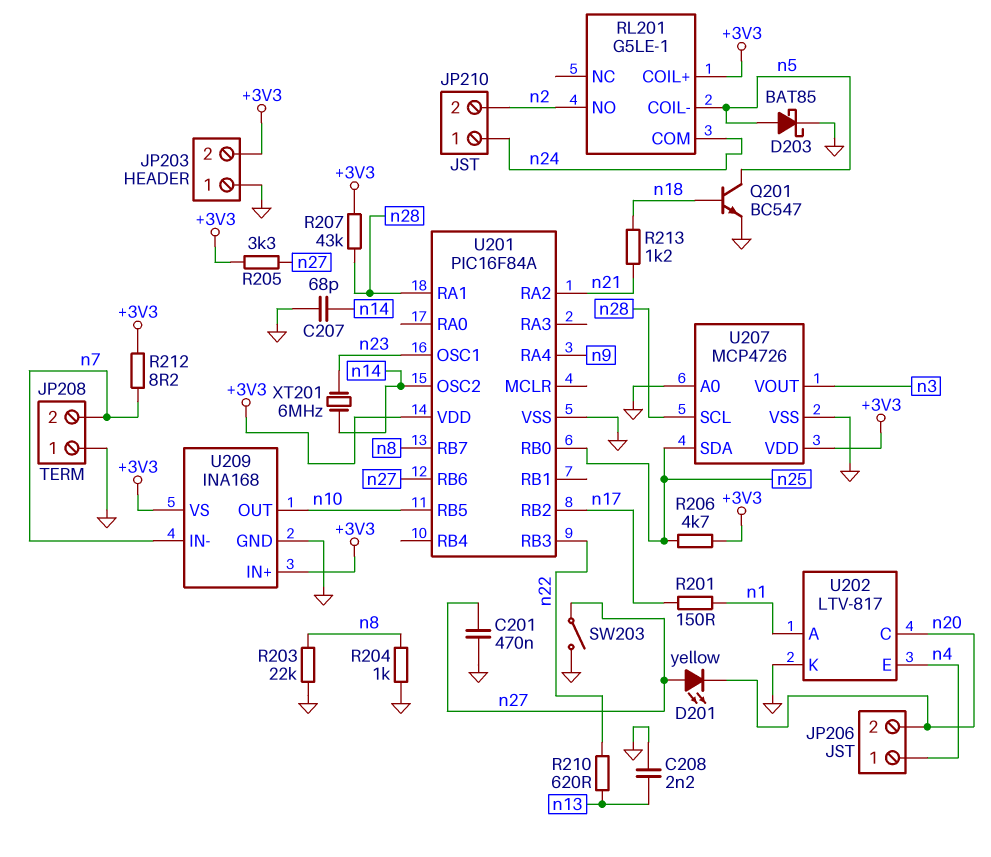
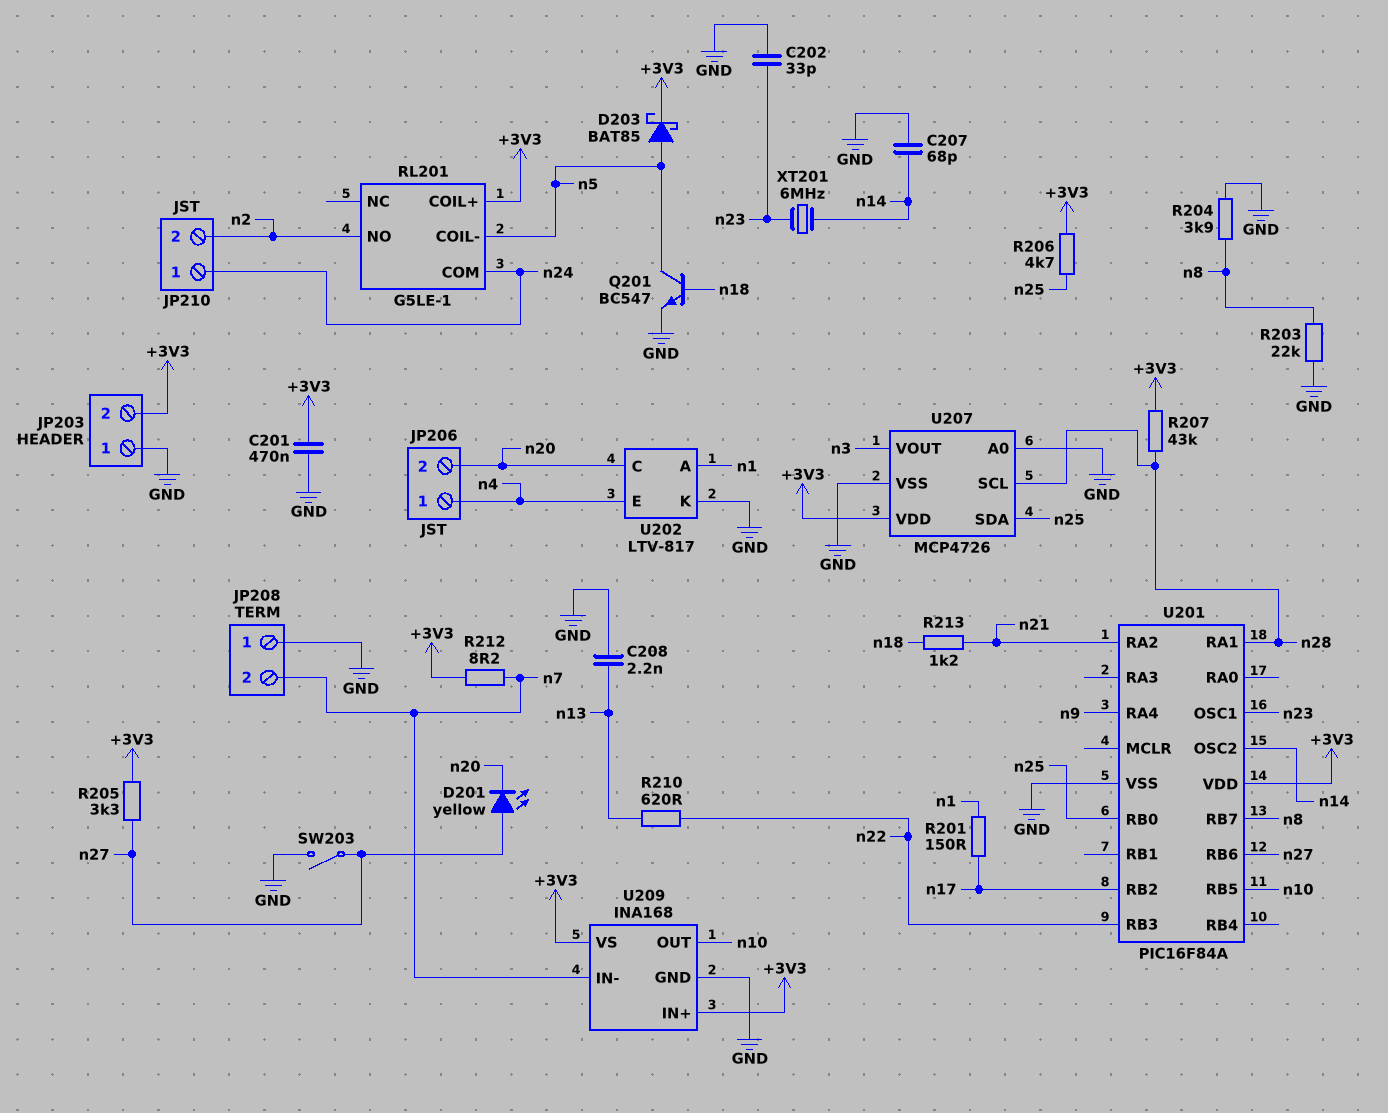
C201: 470nF (GND, n27) -> 470nF (+3V3, GND)
C202: none -> 33pF (GND, n23)
D203: schottky BAT85 (A n5, K GND) -> schottky BAT85 (A n5, K +3V3)
R204: 1k (GND, n8) -> 3.9k (GND, n8)

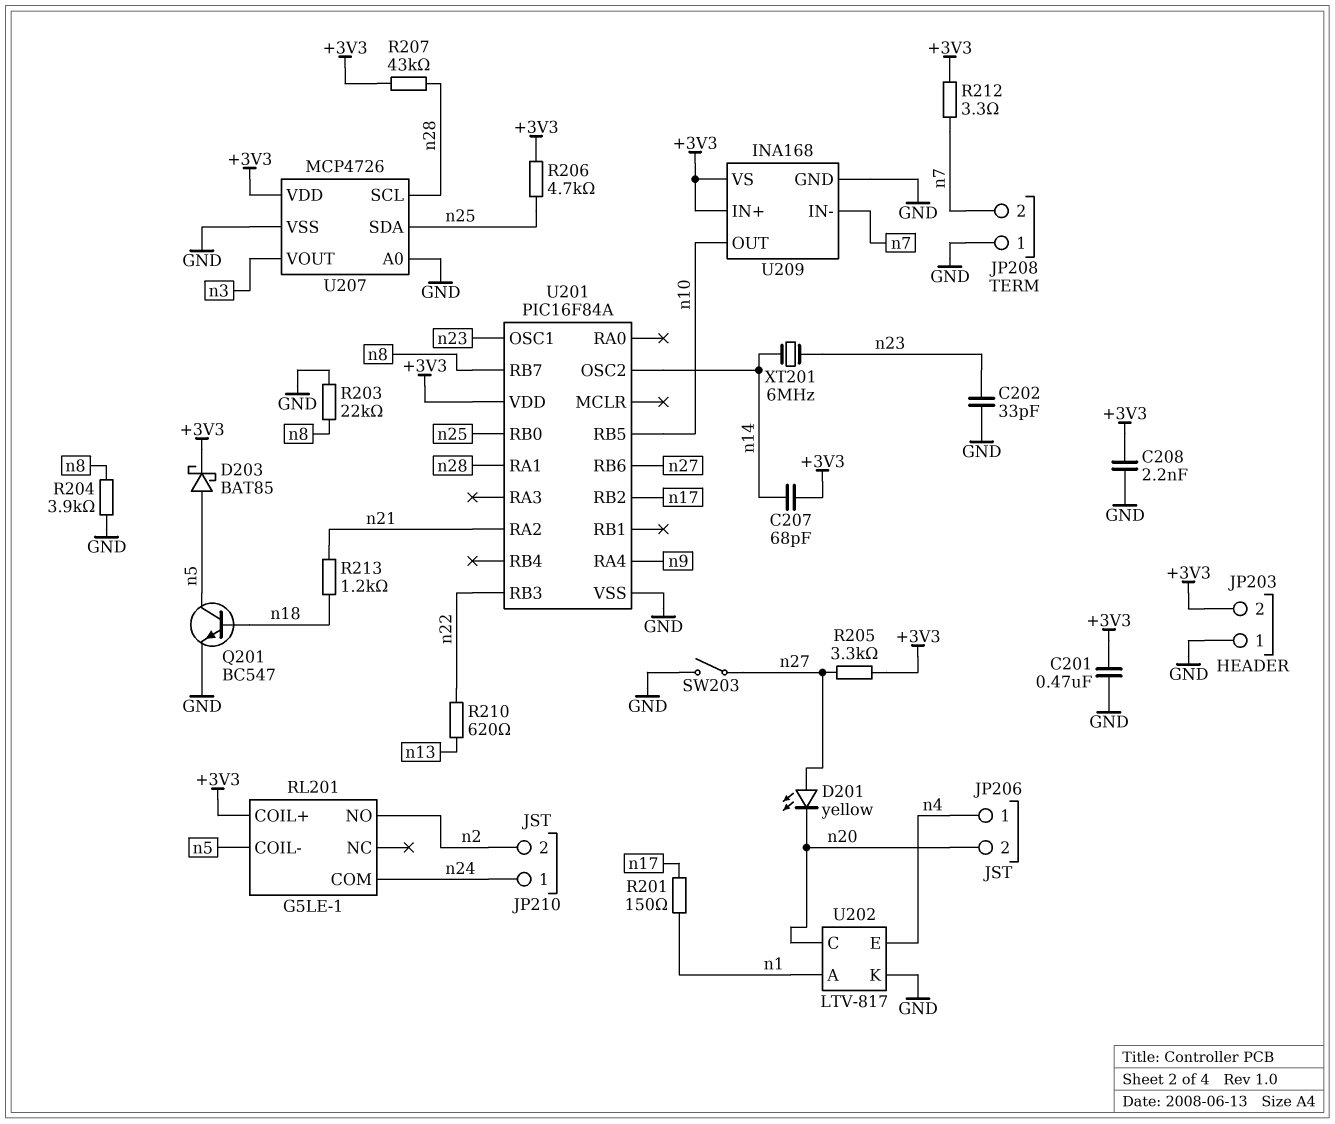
C207: 68pF (GND, n14) -> 68pF (+3V3, n14)
C208: 2.2nF (GND, n13) -> 2.2nF (+3V3, GND)
R212: 8.2 (+3V3, n7) -> 3.3 (+3V3, n7)

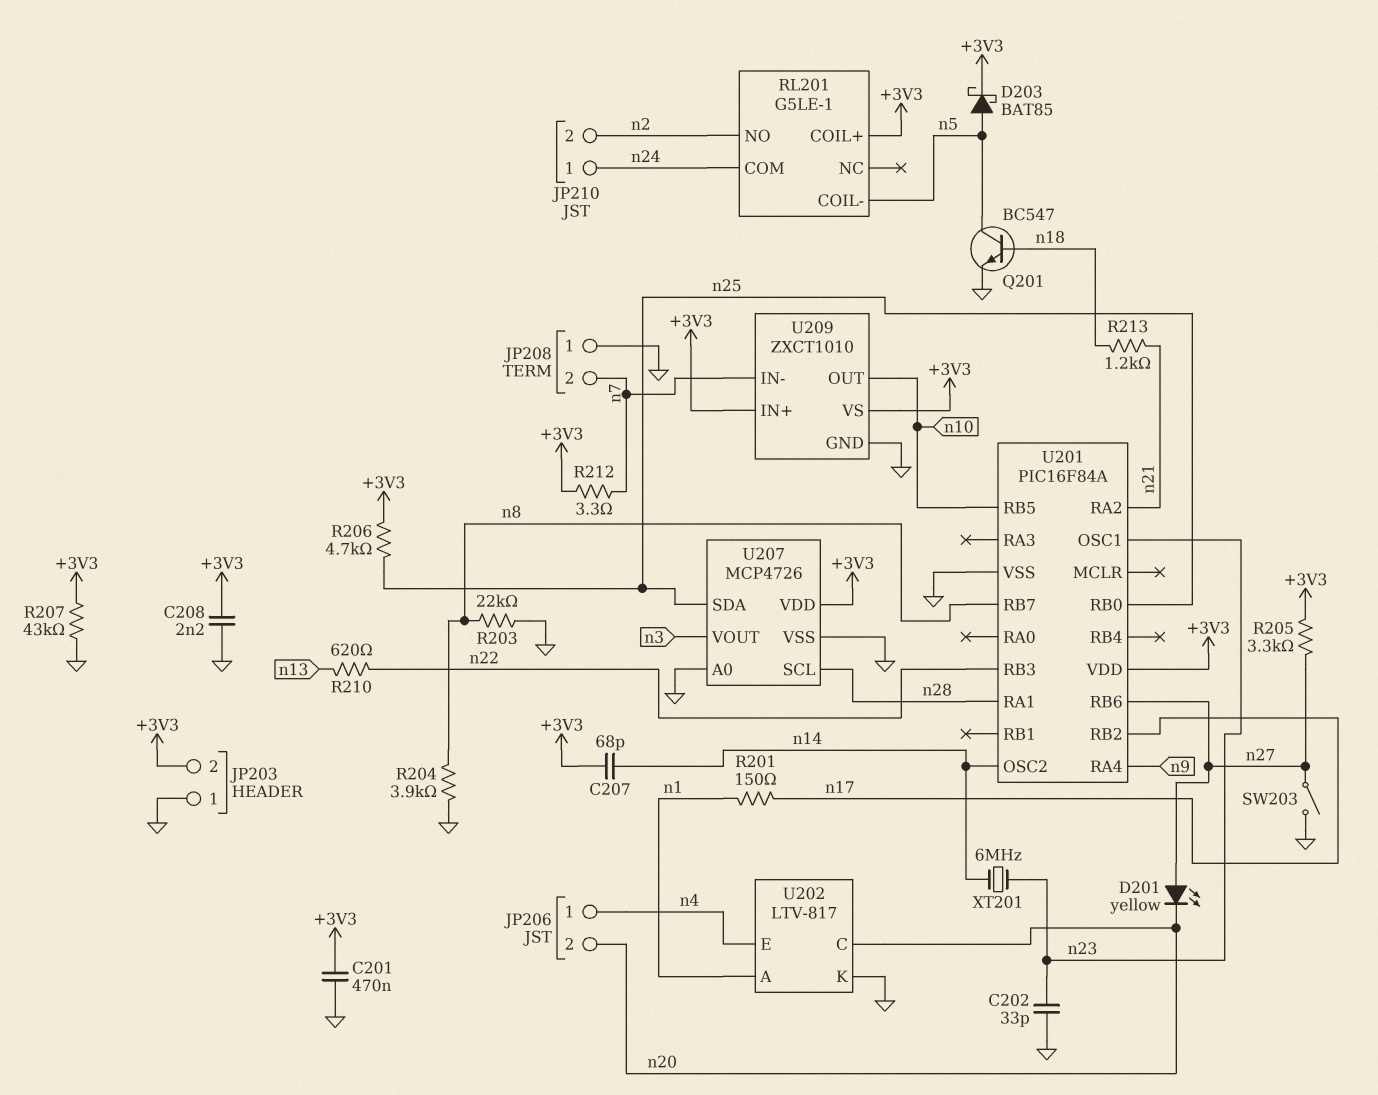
R207: 43k (+3V3, n28) -> 43k (+3V3, GND)
U209: INA168 -> ZXCT1010

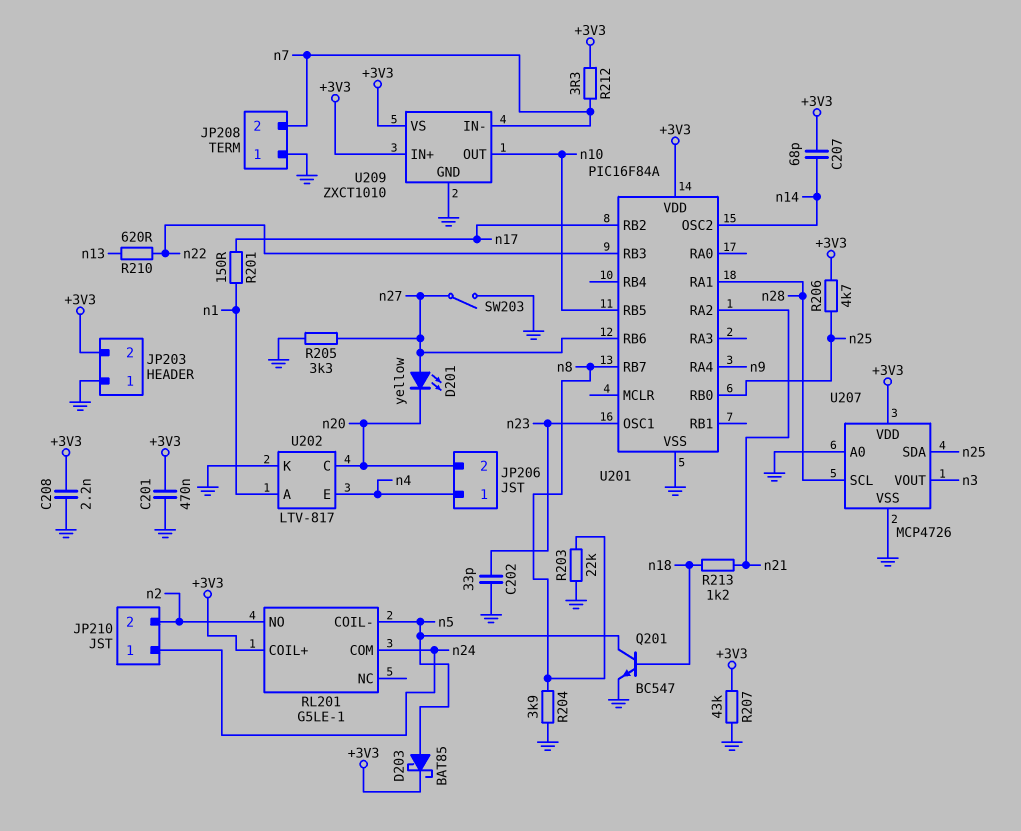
R205: 3.3k (+3V3, n27) -> 3.3k (GND, n27)
XT201: 6MHz (n14, n23) -> none

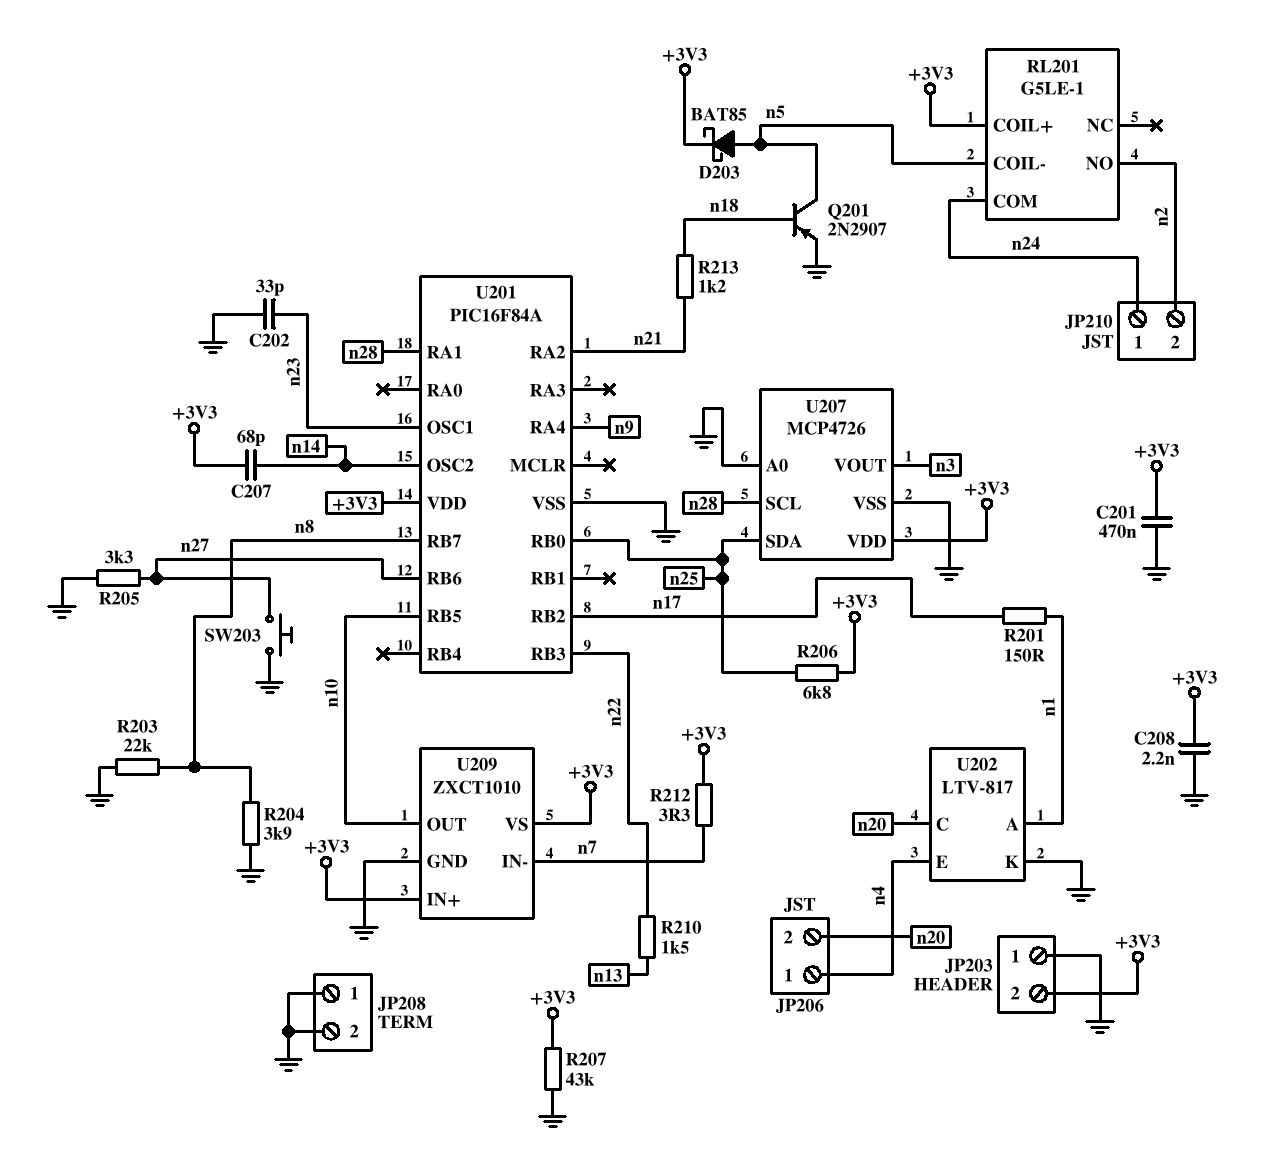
D201: LED yellow (A n27, K n20) -> none
JP208 pin 2: n7 -> GND
Q201: NPN BC547 (B n18, C n5, E GND) -> PNP 2N2907 (B n18, C n5, E GND)
R206: 4.7k (+3V3, n25) -> 6.8k (+3V3, n25)
R210: 620 (n13, n22) -> 1.5k (n13, n22)
SW203: switch (GND, n27) -> button (GND, n27)

